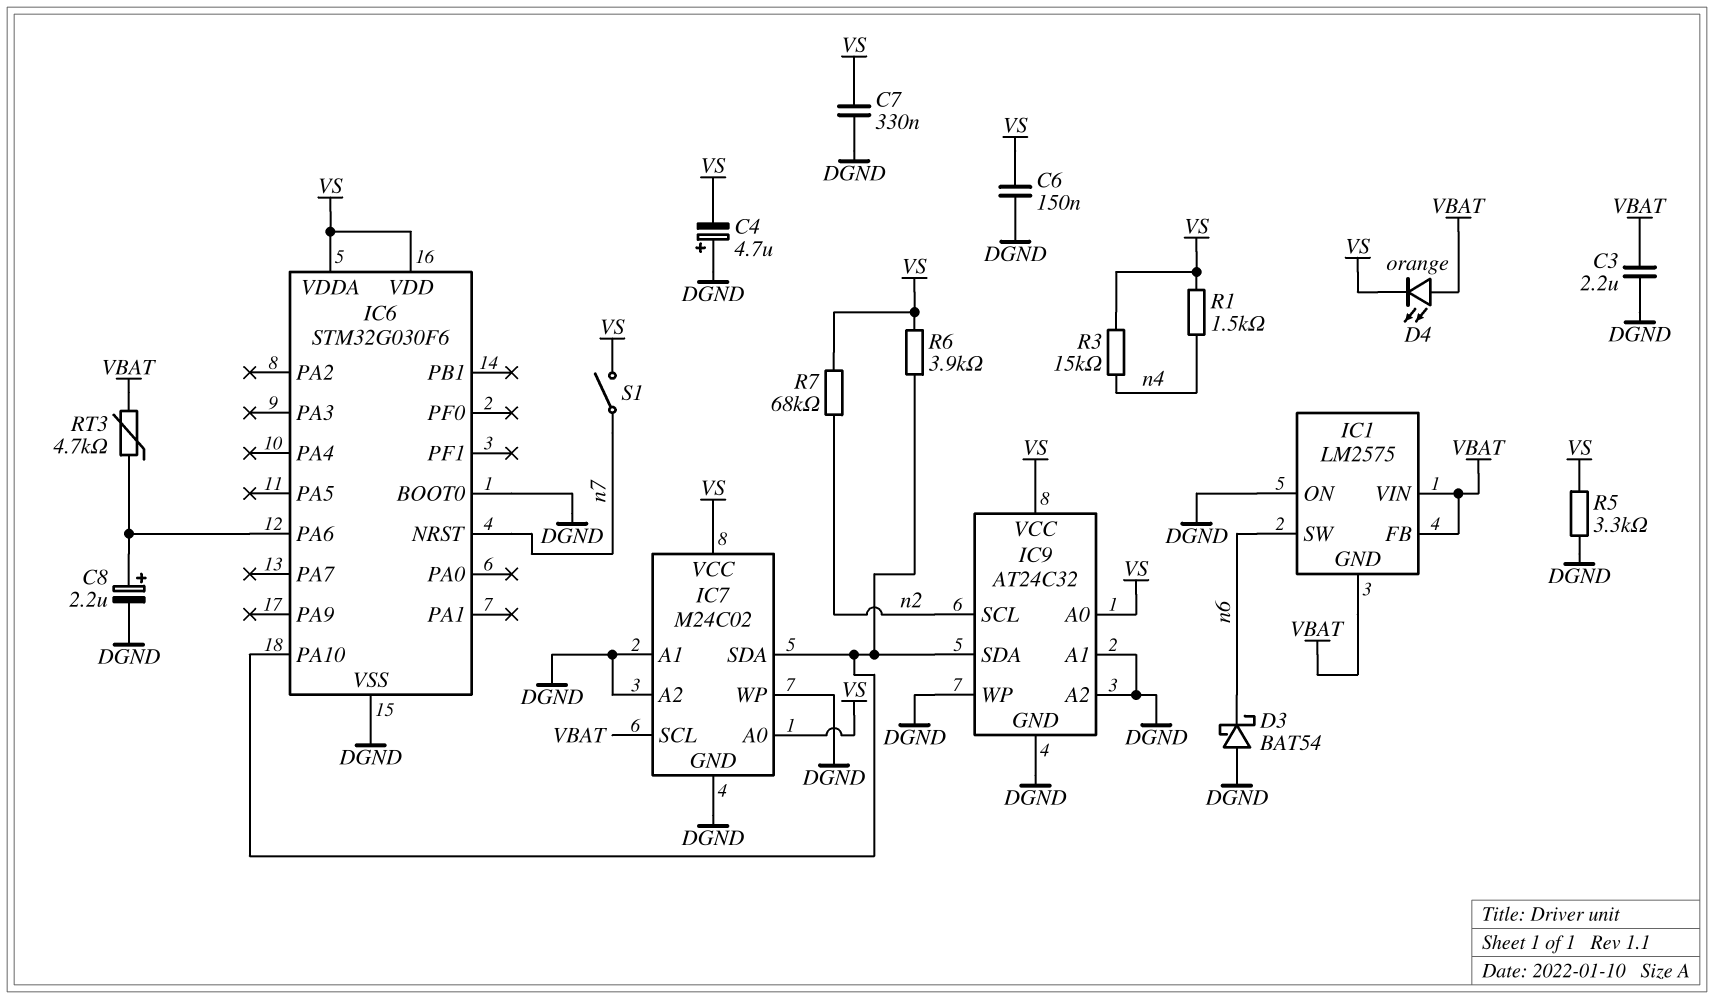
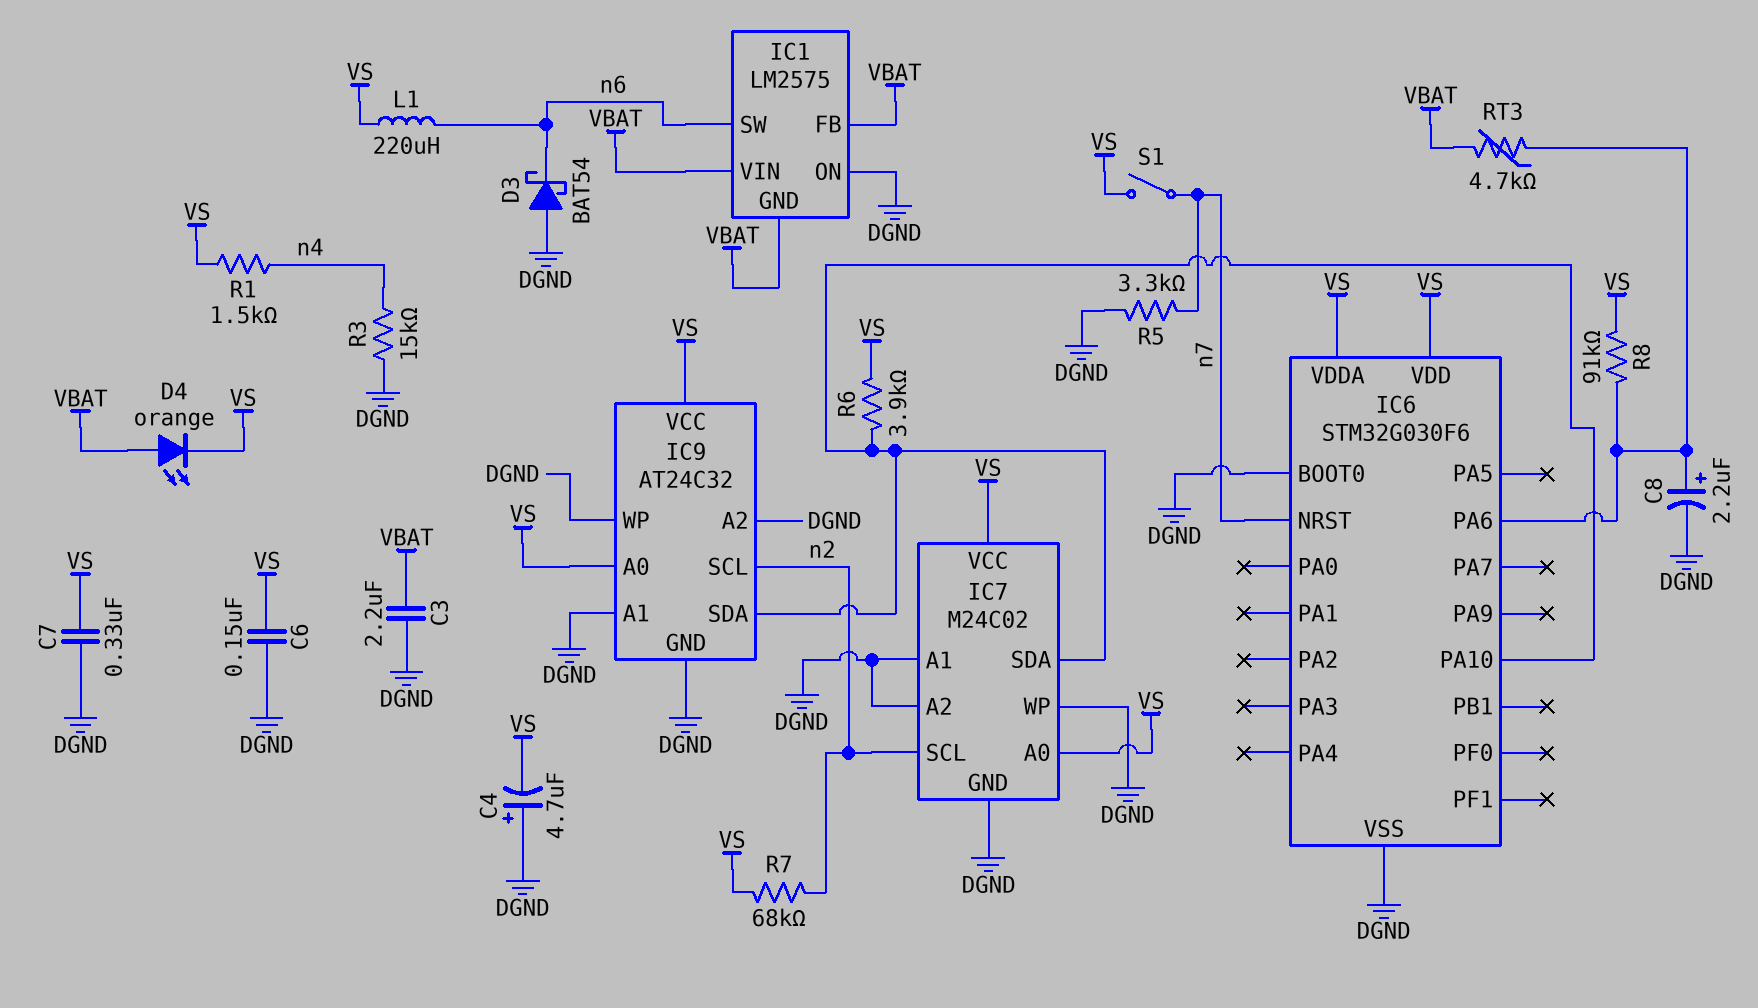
IC7 pin SCL: VBAT -> n2
L1: none -> 220uH (VS, n6)
R3: 15k (VS, n4) -> 15k (DGND, n4)
R5: 3.3k (DGND, VS) -> 3.3k (DGND, n7)
R8: none -> 91k (IC6/PA6, VS)

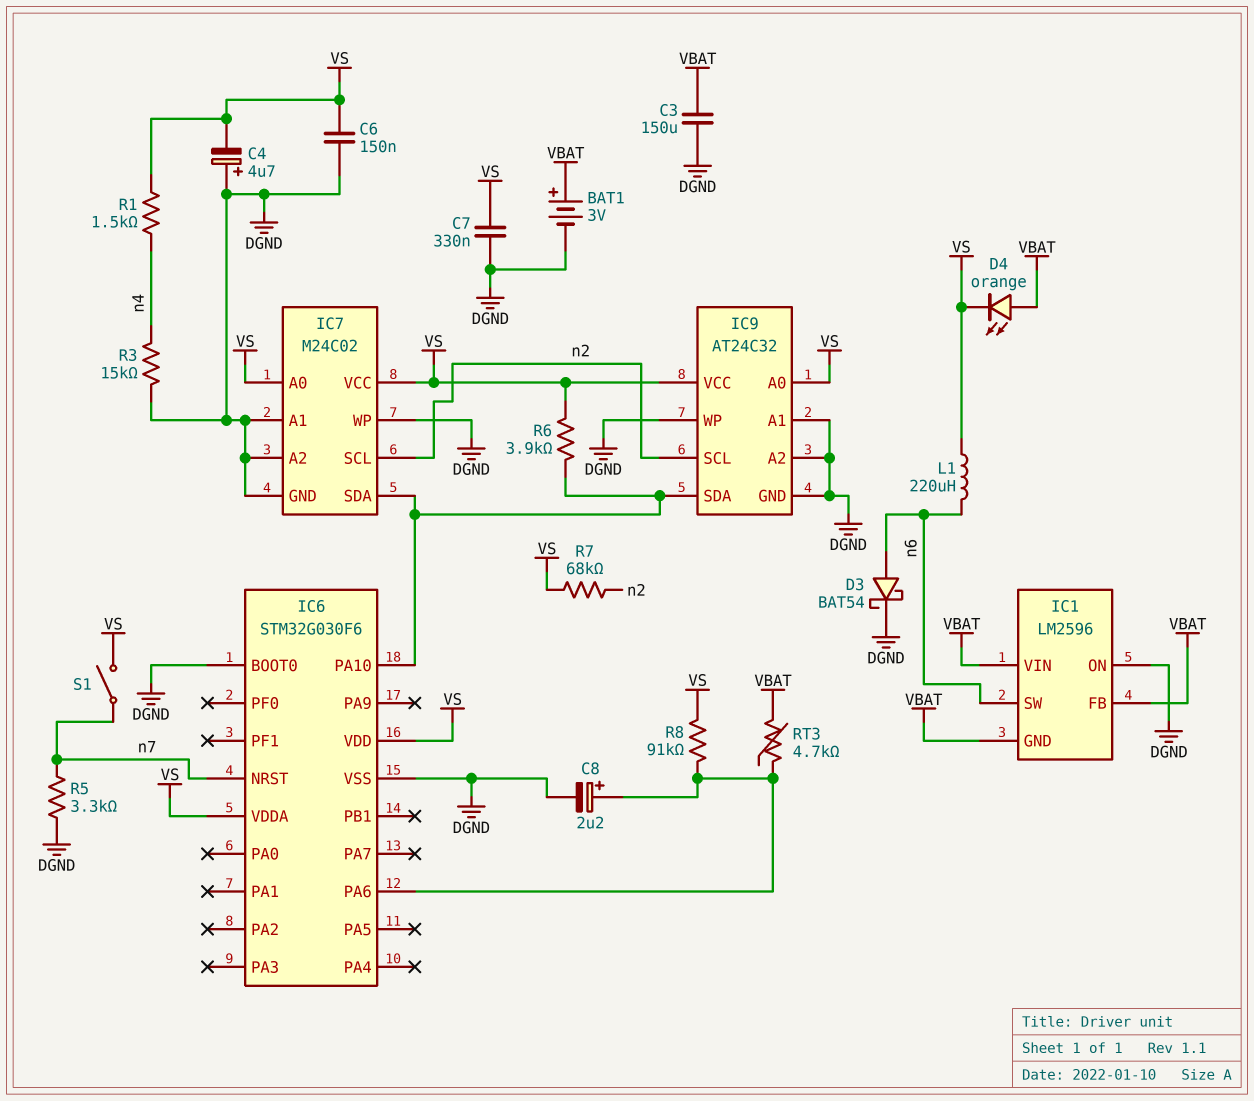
BAT1: none -> 3V (plus VBAT, minus DGND)
C3: 2.2uF (DGND, VBAT) -> 150uF (DGND, VBAT)
D3: schottky BAT54 (A DGND, K n6) -> schottky BAT54 (A n6, K DGND)
IC1: LM2575 -> LM2596

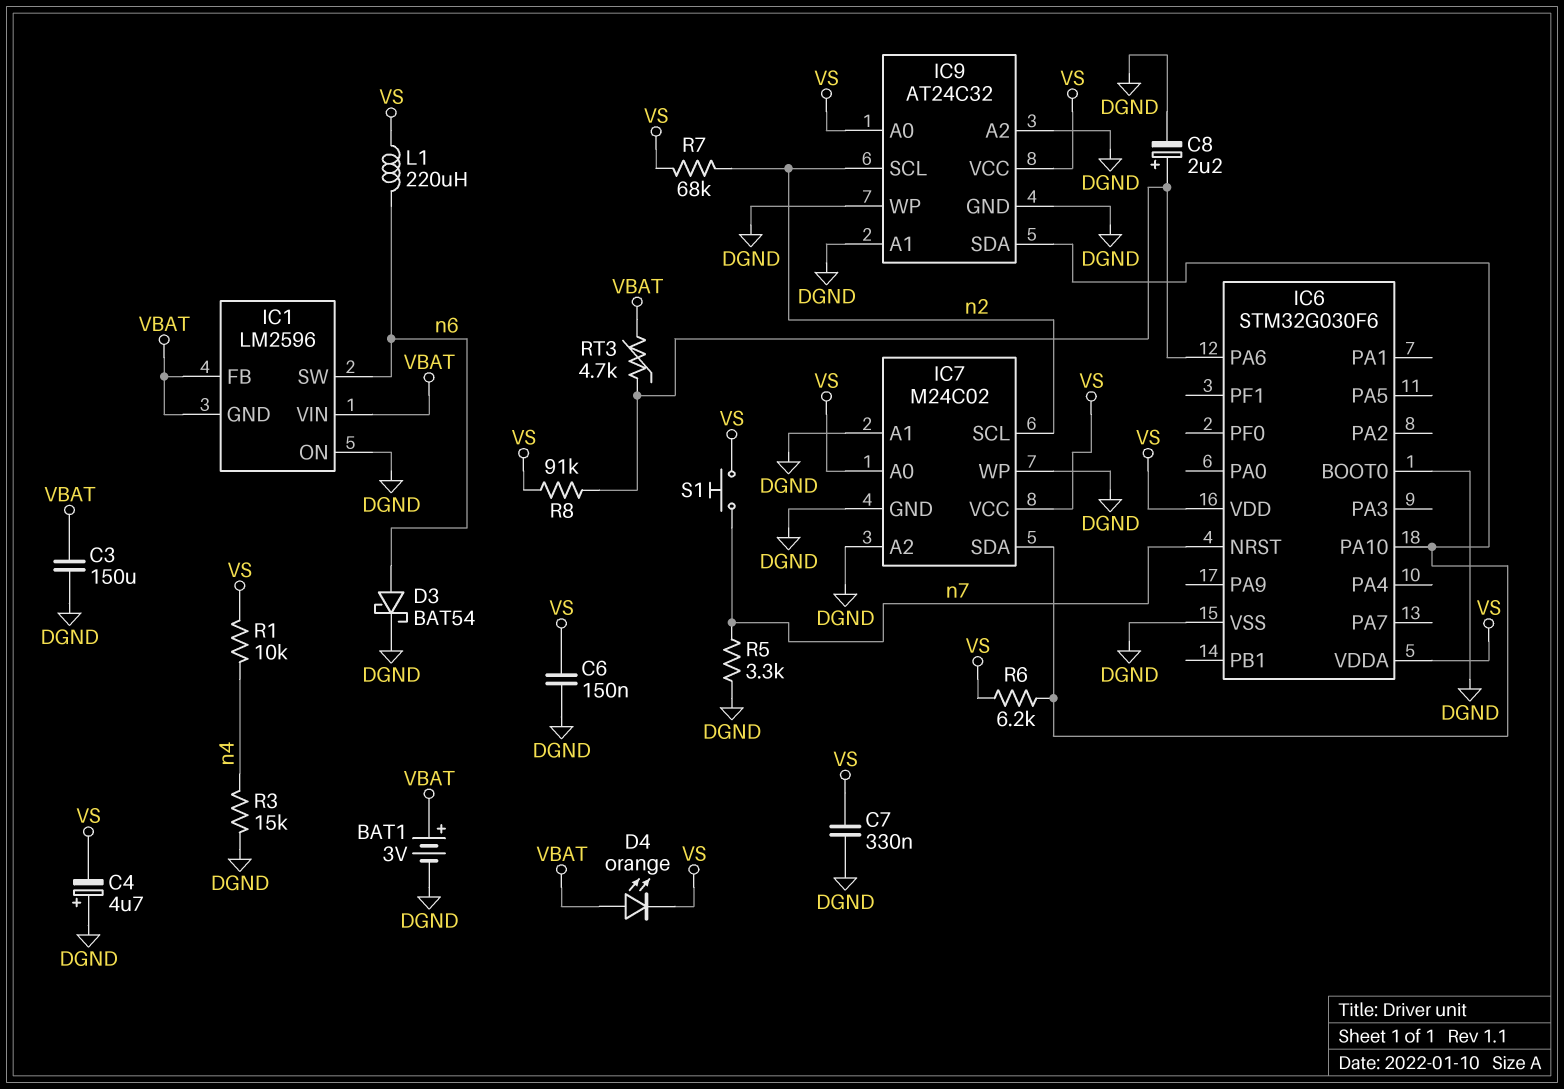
R1: 1.5k (VS, n4) -> 10k (VS, n4)
R6: 3.9k (IC6/PA10, VS) -> 6.2k (IC6/PA10, VS)
S1: switch (VS, n7) -> button (VS, n7)

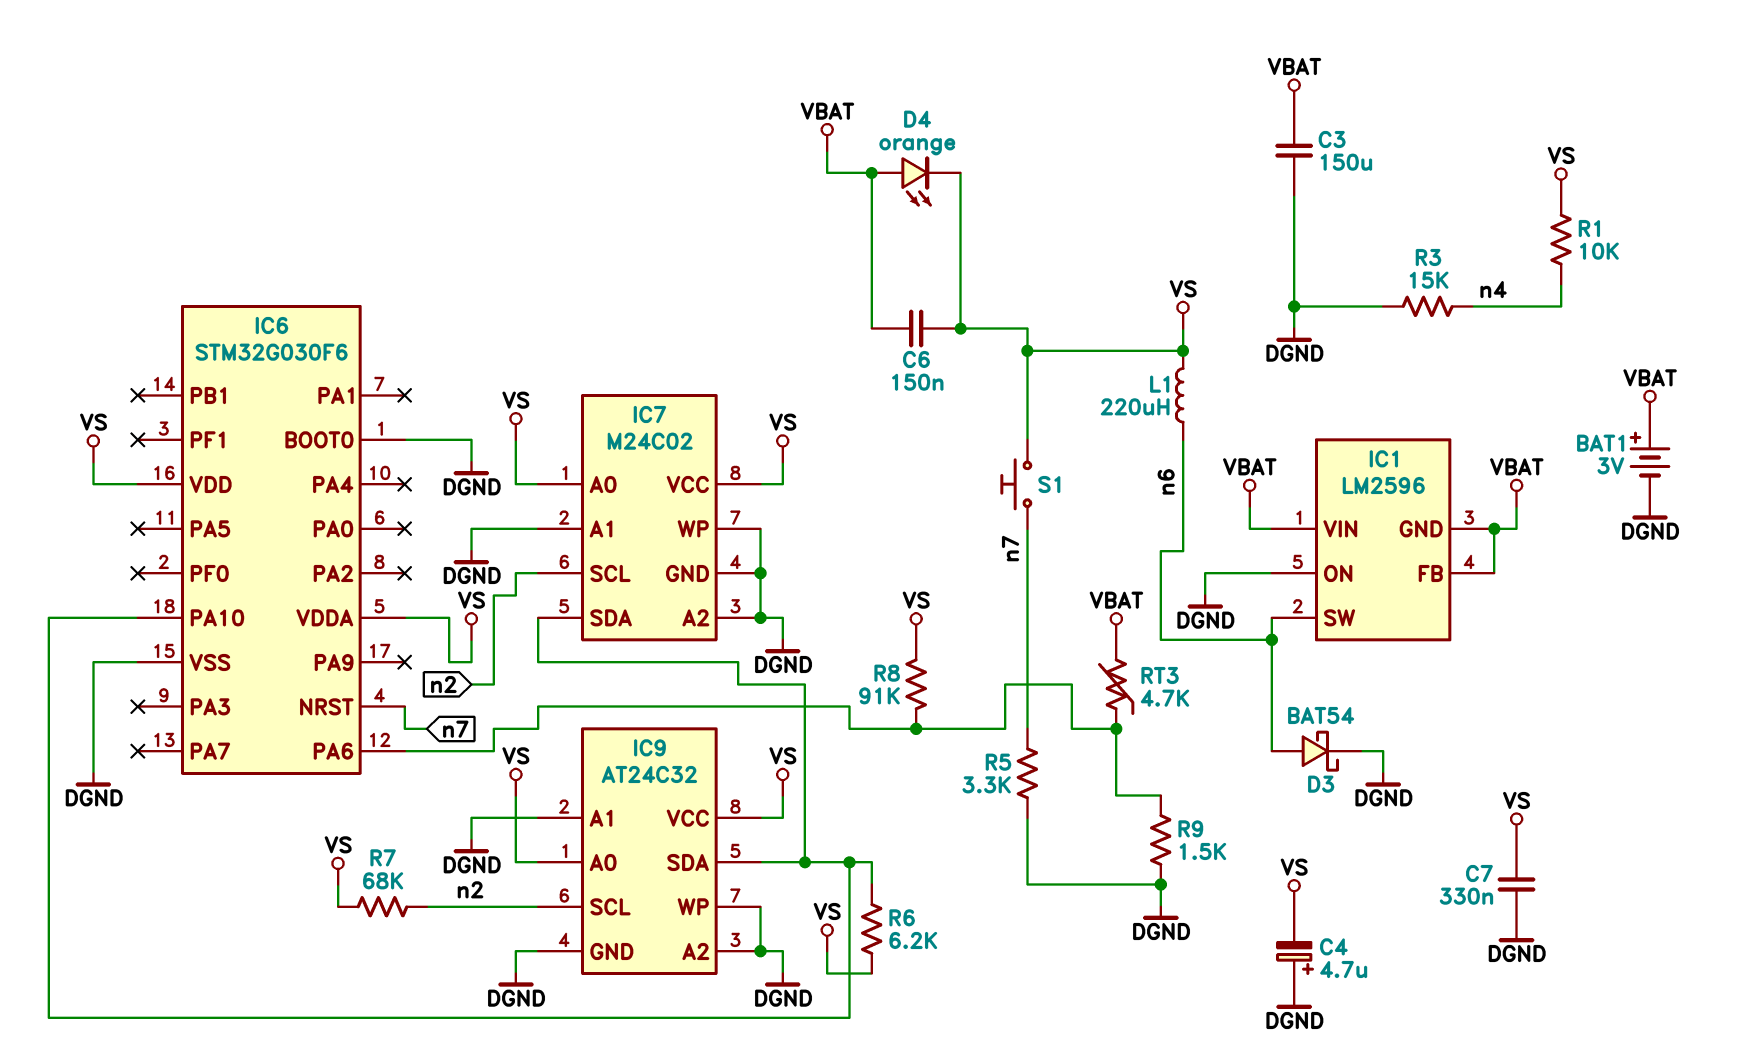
C6: 150nF (DGND, VS) -> 150nF (VBAT, VS)
C8: 2.2uF (plus IC6/PA6, minus DGND) -> none
R9: none -> 1.5k (DGND, IC6/PA6)

